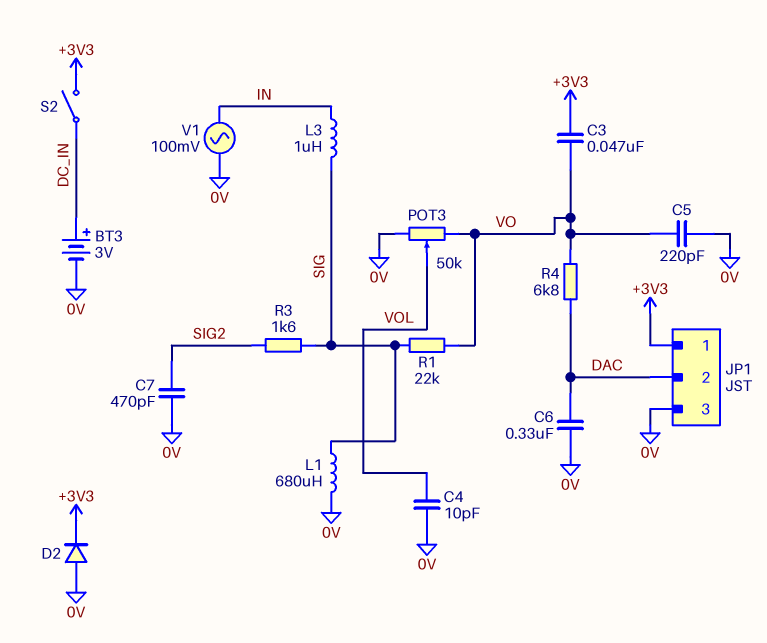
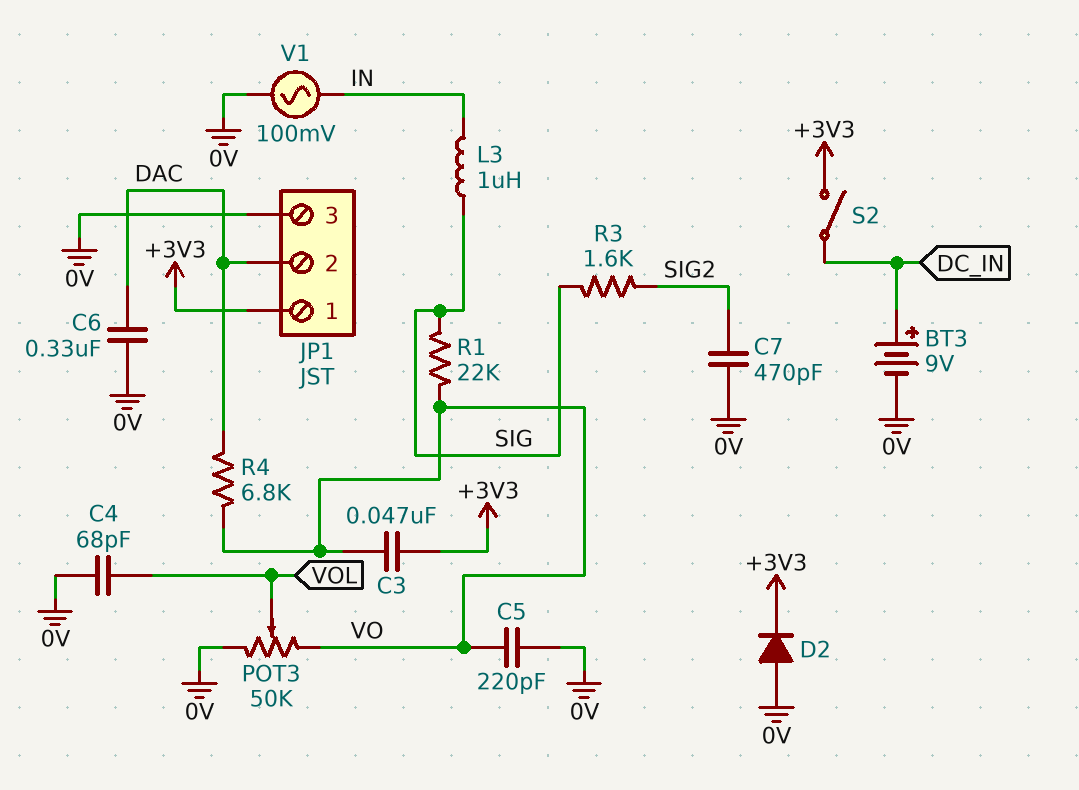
BT3: 3V (plus DC_IN, minus 0V) -> 9V (plus DC_IN, minus 0V)
C4: 10pF (0V, VOL) -> 68pF (0V, VOL)
L1: 680uH (0V, SIG) -> none

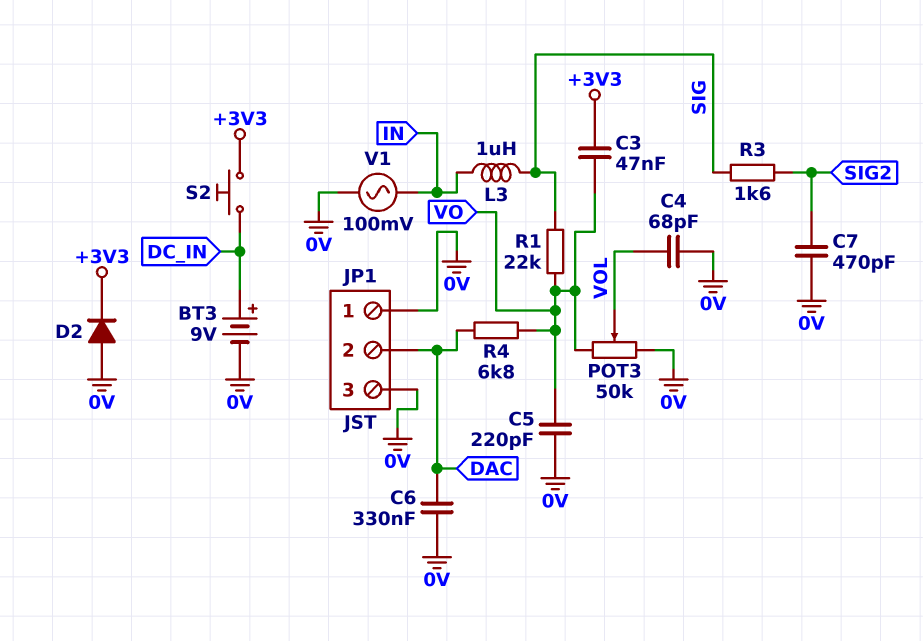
JP1 pin 1: +3V3 -> 0V
S2: switch (+3V3, DC_IN) -> button (+3V3, DC_IN)

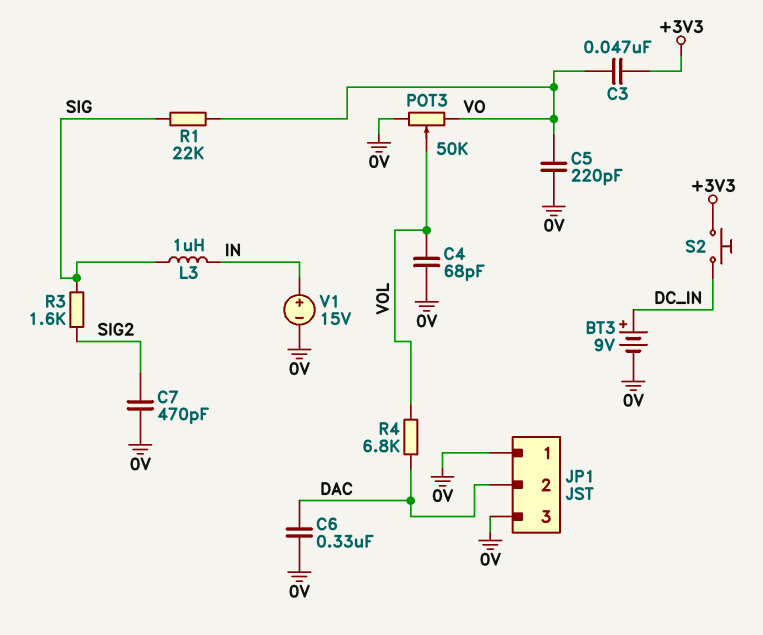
D2: diode (A 0V, K +3V3) -> none
R4: 6.8k (DAC, VO) -> 6.8k (DAC, VOL)
V1: AC 100mV (0V, IN) -> 15V (plus IN, minus 0V)

